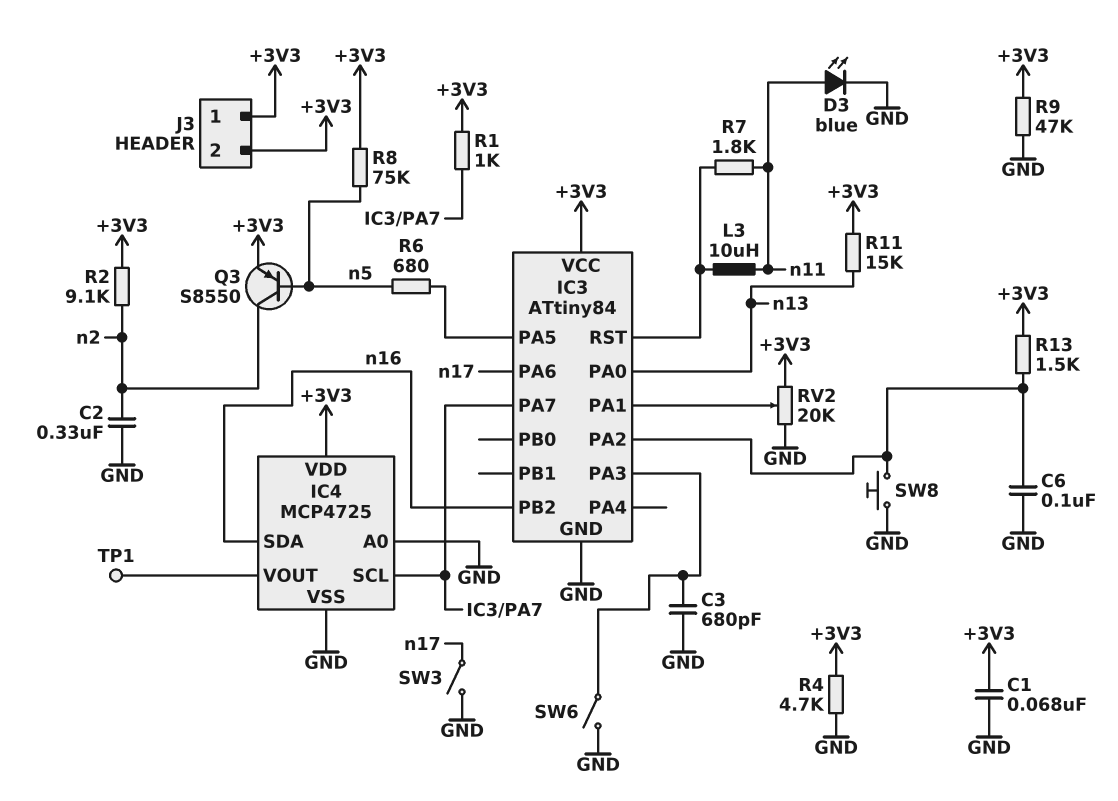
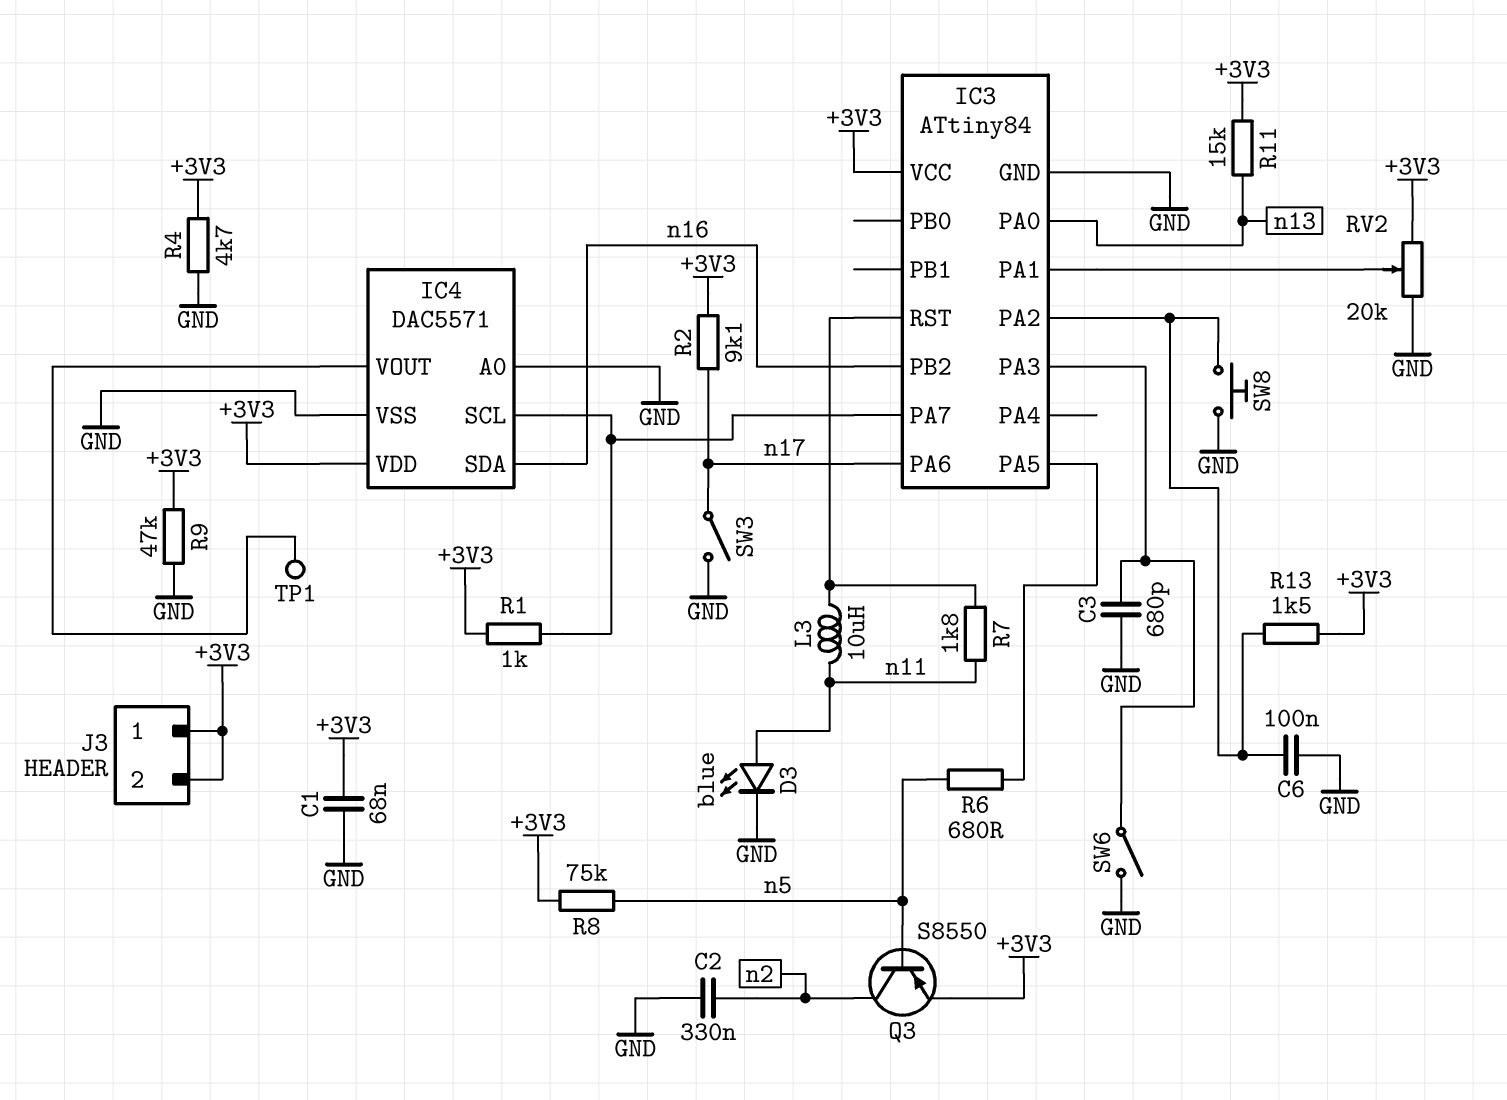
IC4: MCP4725 -> DAC5571
R2: 9.1k (+3V3, n2) -> 9.1k (+3V3, n17)

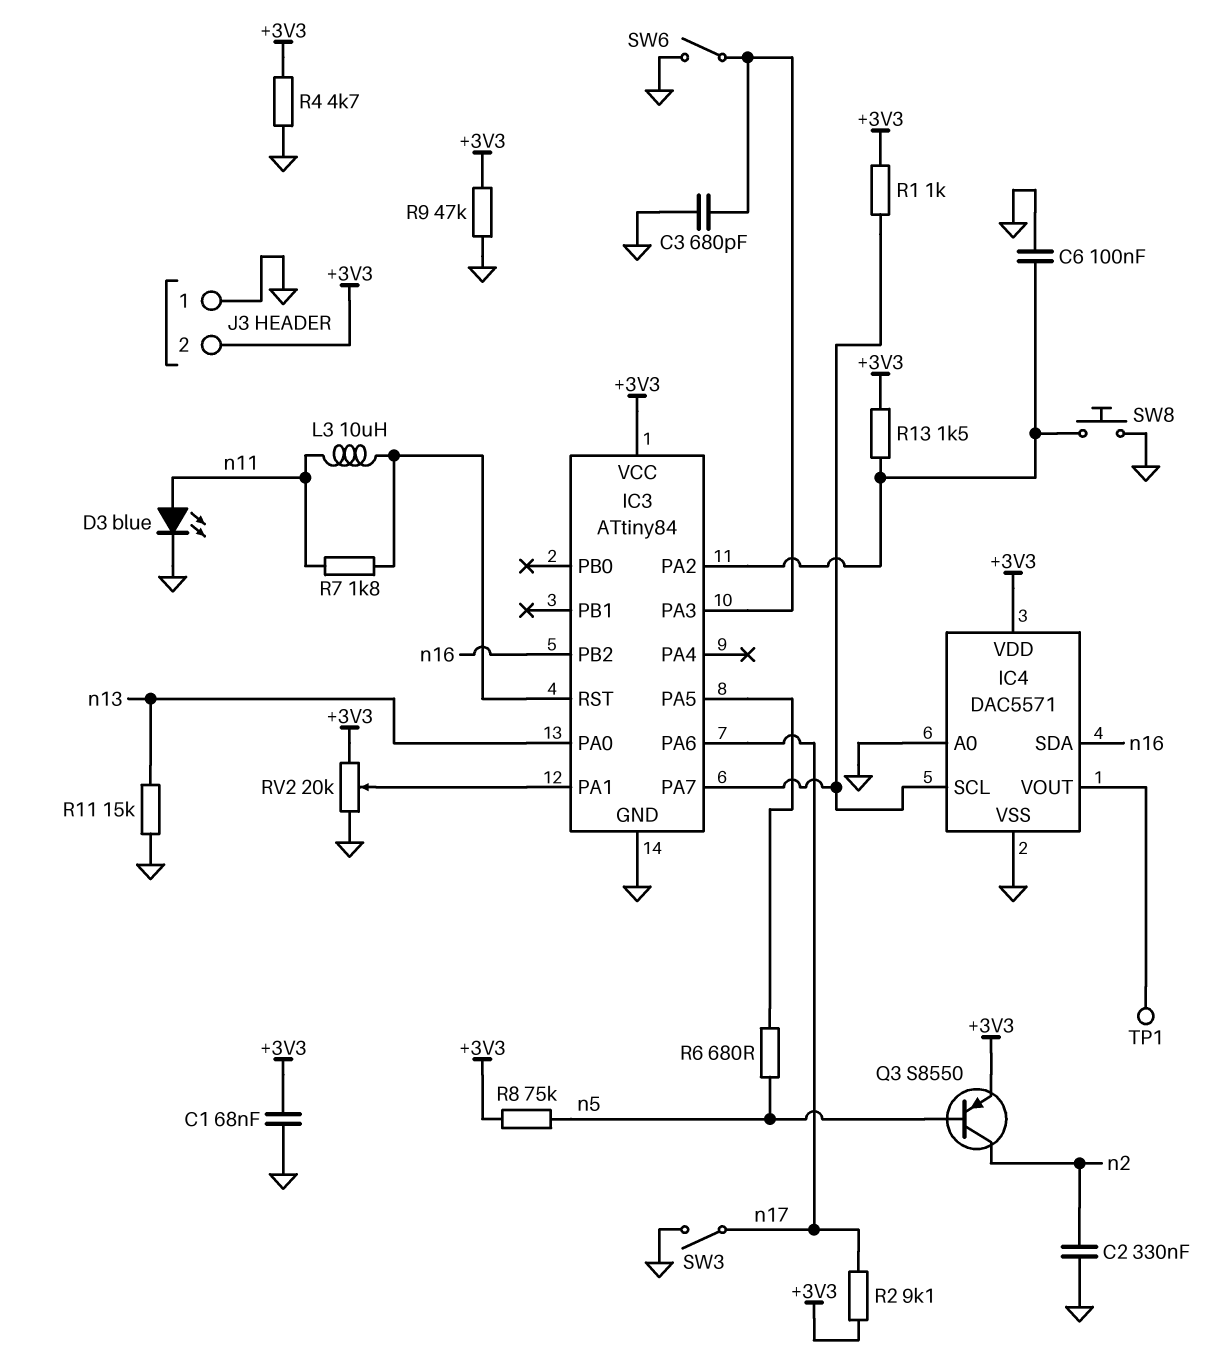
J3 pin 1: +3V3 -> GND
R11: 15k (+3V3, n13) -> 15k (GND, n13)

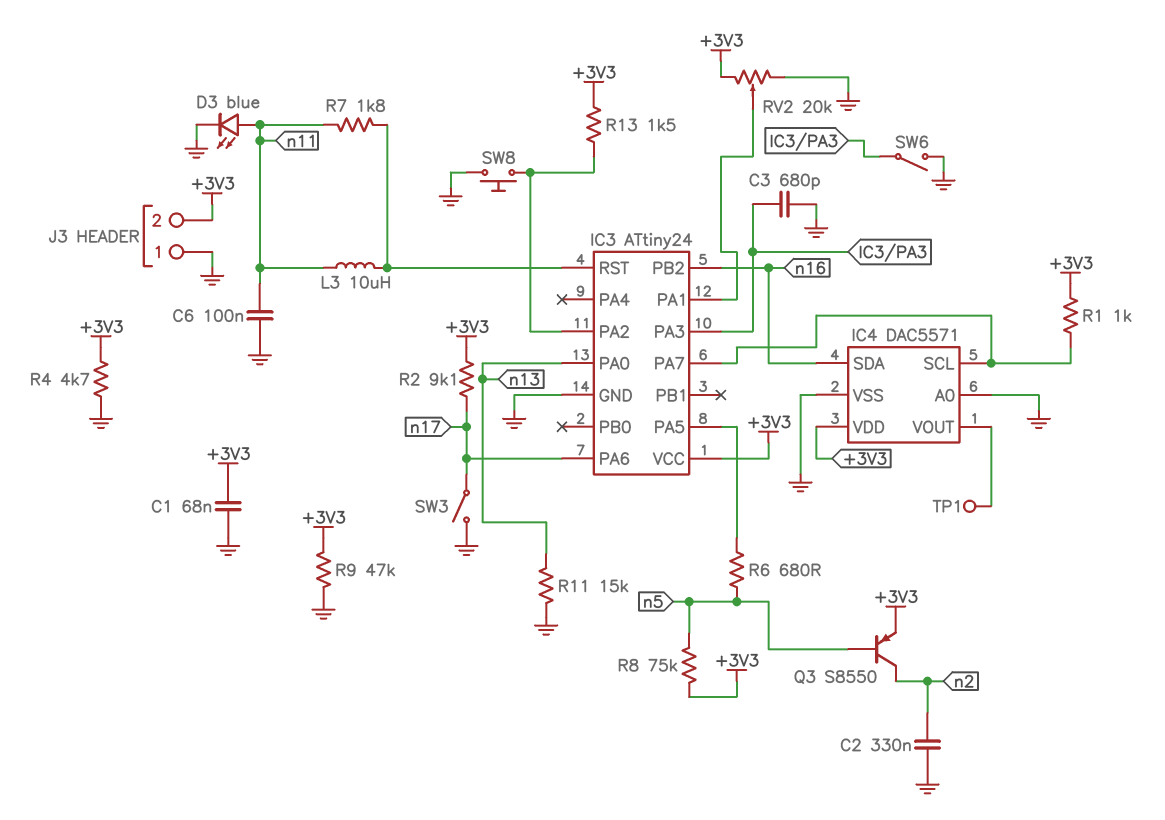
C6: 100nF (GND, IC3/PA2) -> 100nF (GND, n11)
IC3: ATtiny84 -> ATtiny24

